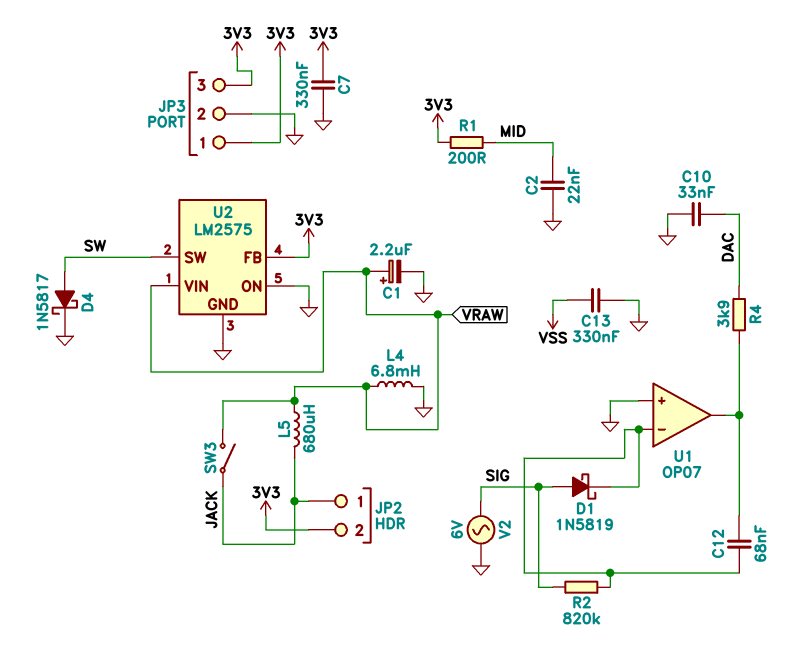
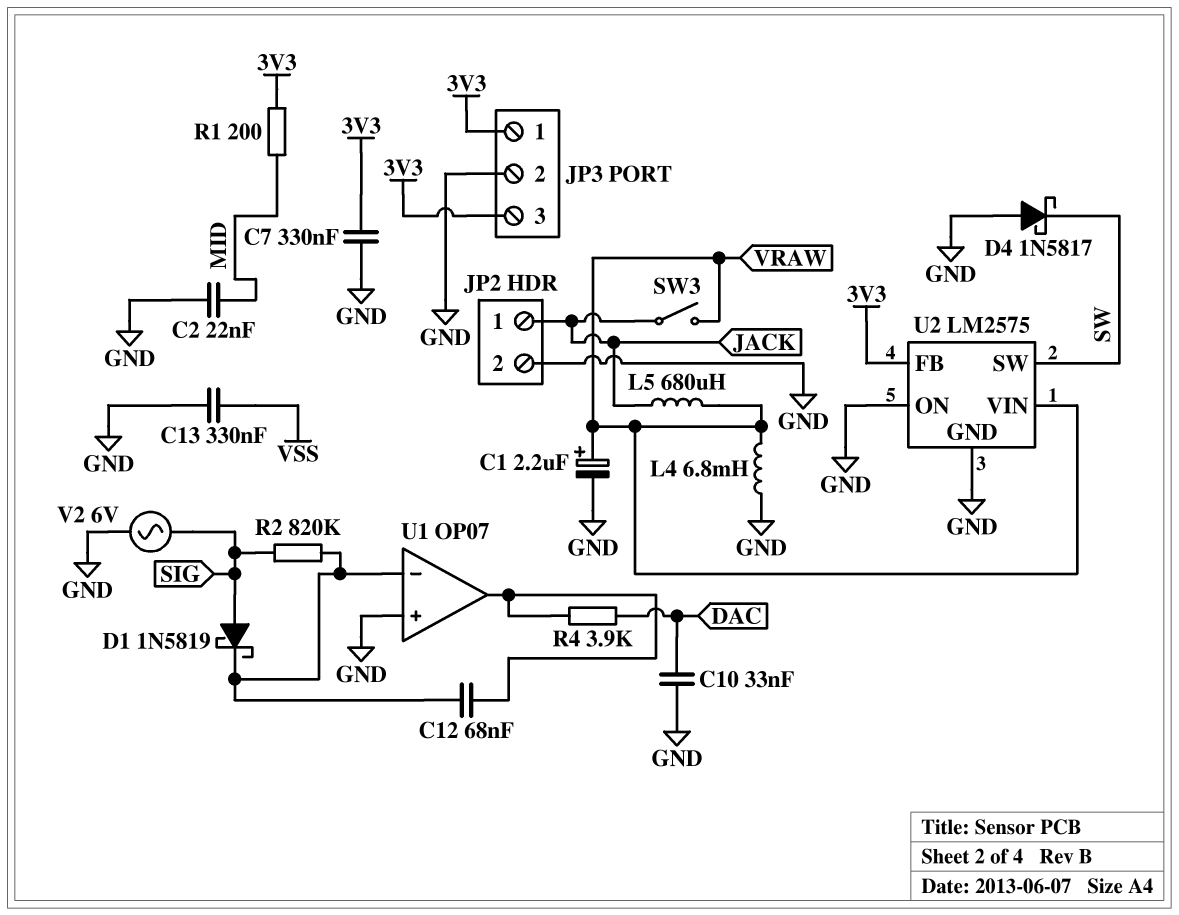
D4: schottky 1N5817 (A SW, K GND) -> schottky 1N5817 (A GND, K SW)
JP2 pin 2: 3V3 -> GND

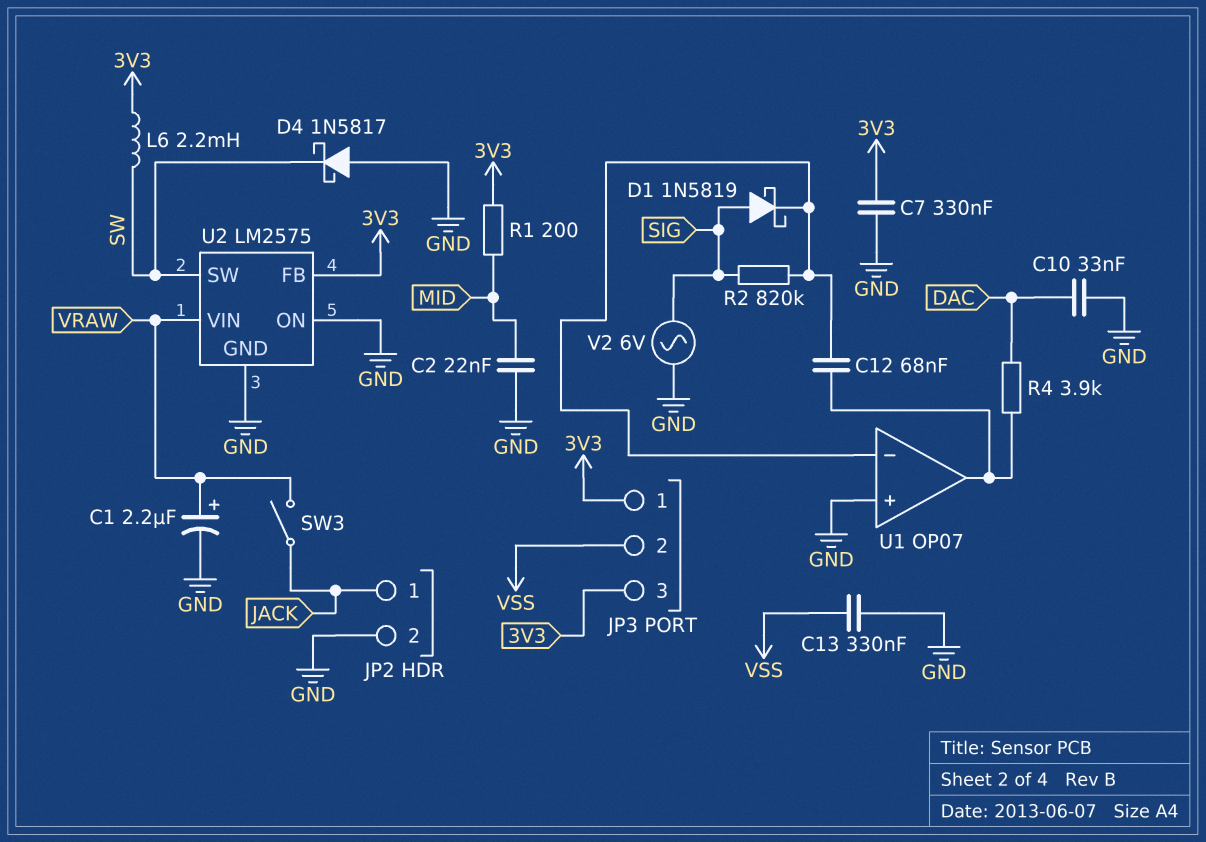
JP3 pin 2: GND -> VSS
L4: 6.8mH (GND, VRAW) -> none
L5: 680uH (JACK, VRAW) -> none
L6: none -> 2.2mH (3V3, SW)

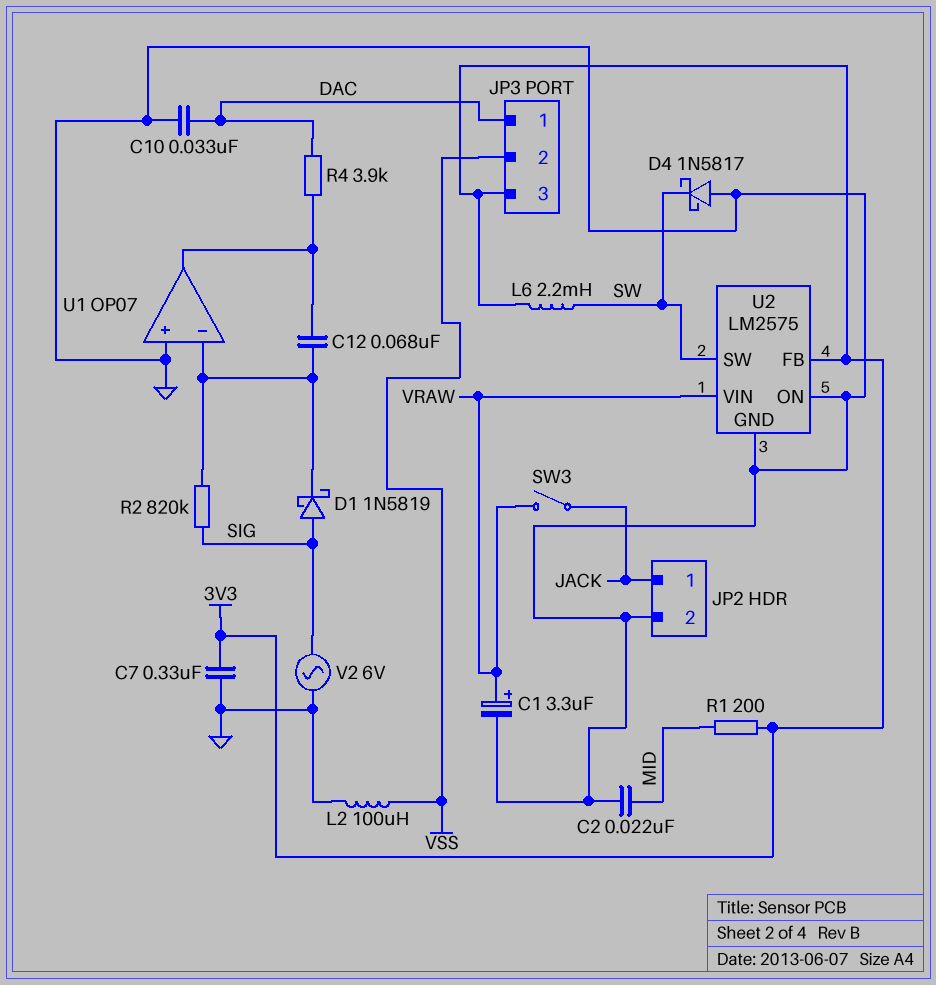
C1: 2.2uF (plus VRAW, minus GND) -> 3.3uF (plus VRAW, minus GND)
C13: 330nF (GND, VSS) -> none
JP3 pin 1: 3V3 -> DAC
L2: none -> 100uH (GND, VSS)

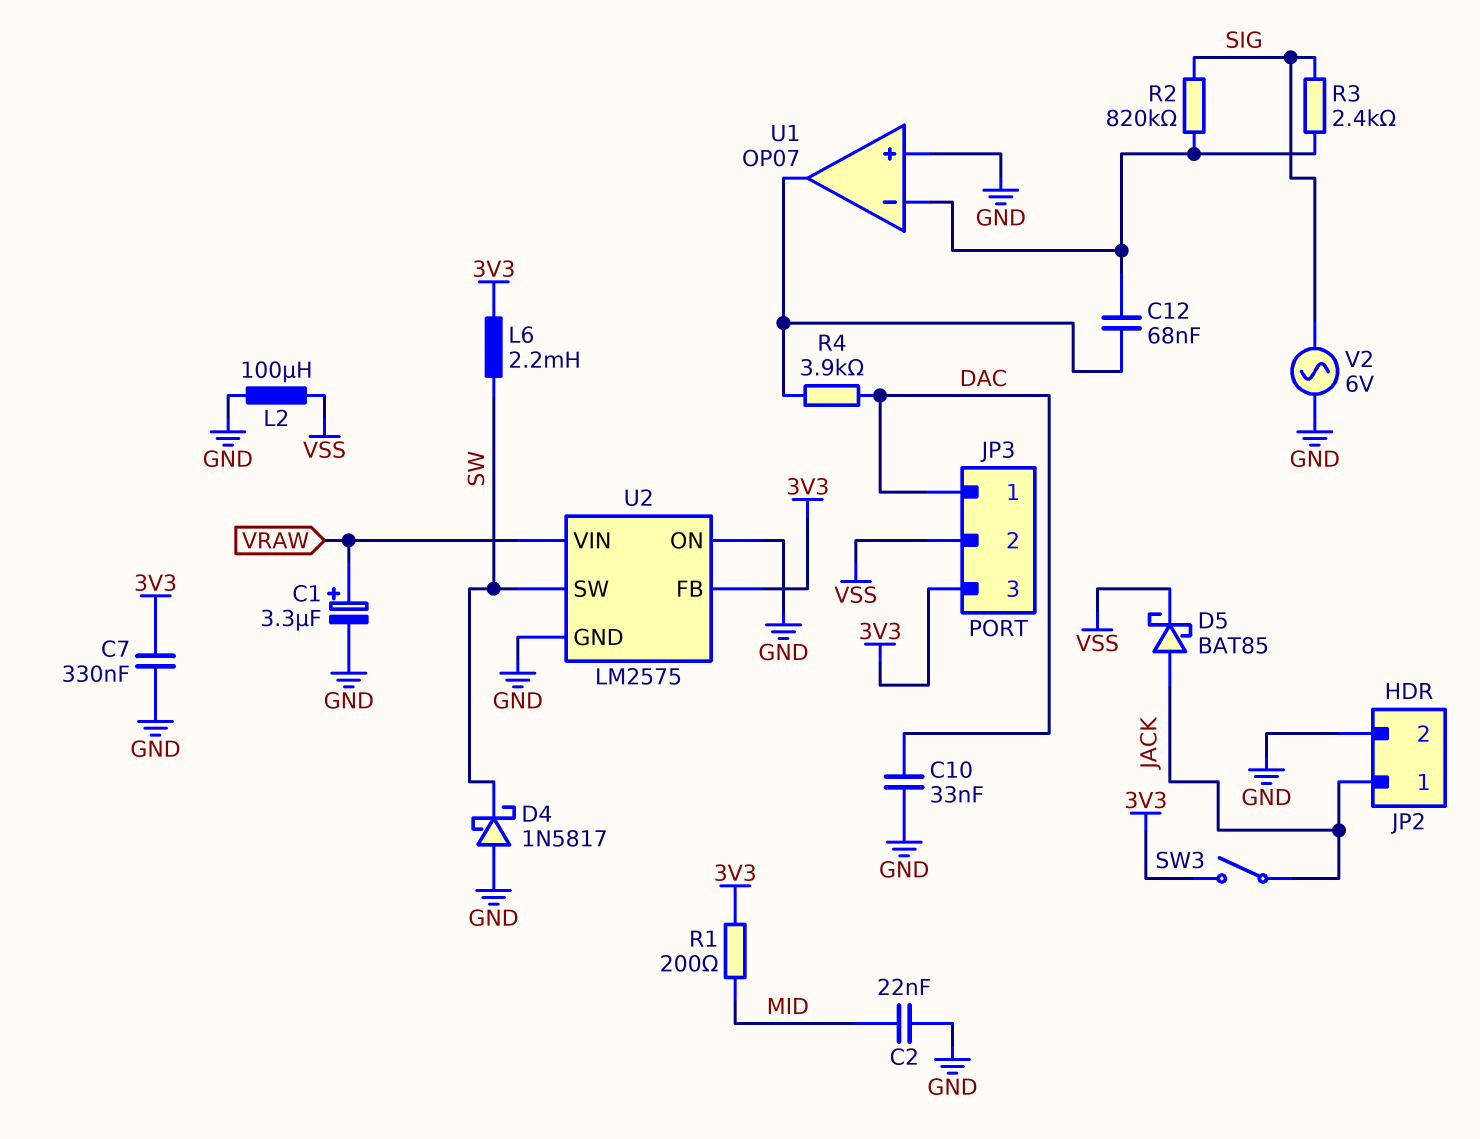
D1: schottky 1N5819 (A SIG, K U1/in-) -> none
D5: none -> schottky BAT85 (A JACK, K VSS)
R3: none -> 2.4k (SIG, U1/in-)
SW3: switch (JACK, VRAW) -> switch (3V3, JACK)

